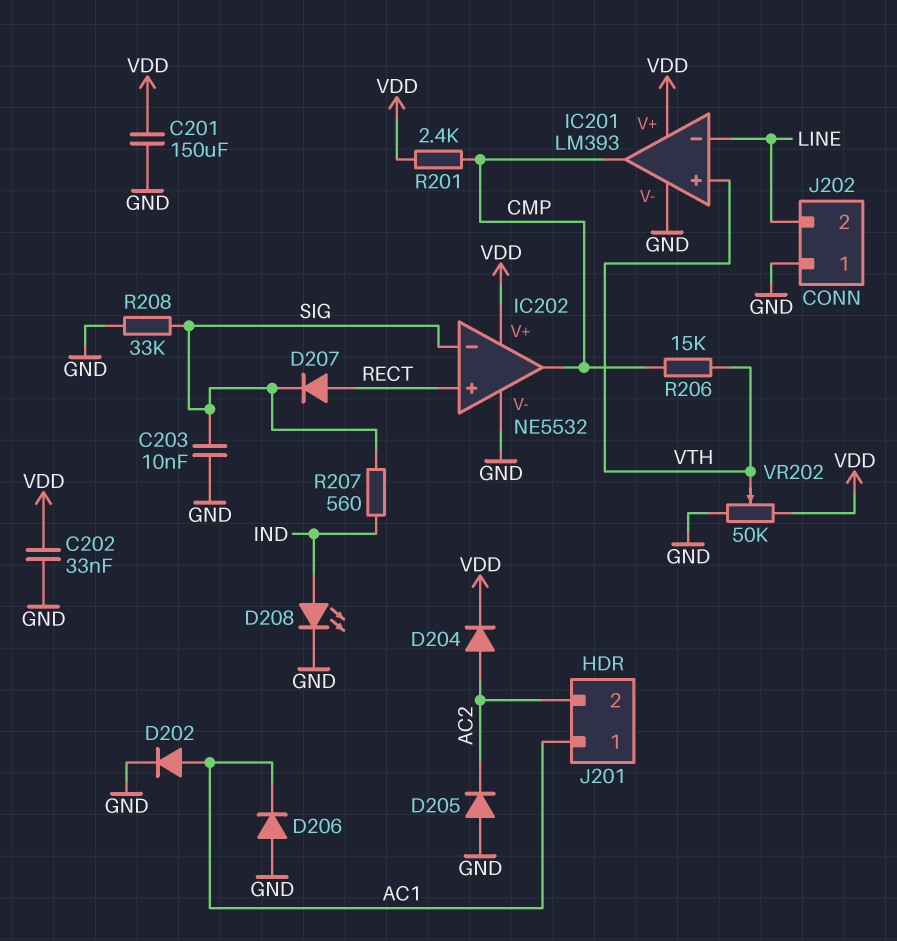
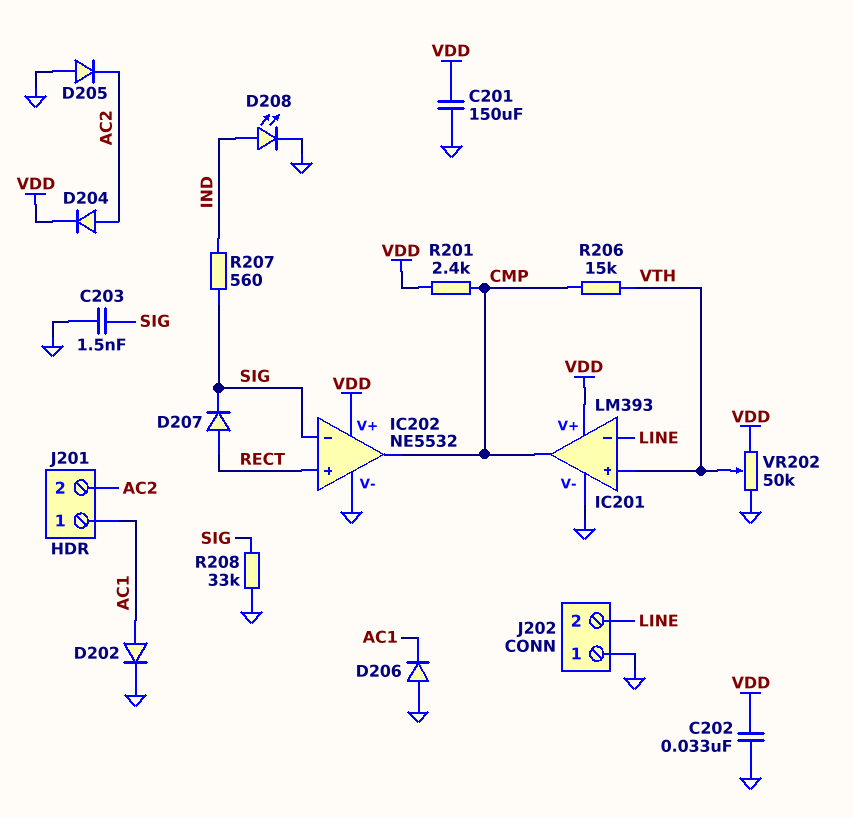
C203: 10nF (GND, SIG) -> 1.5nF (GND, SIG)

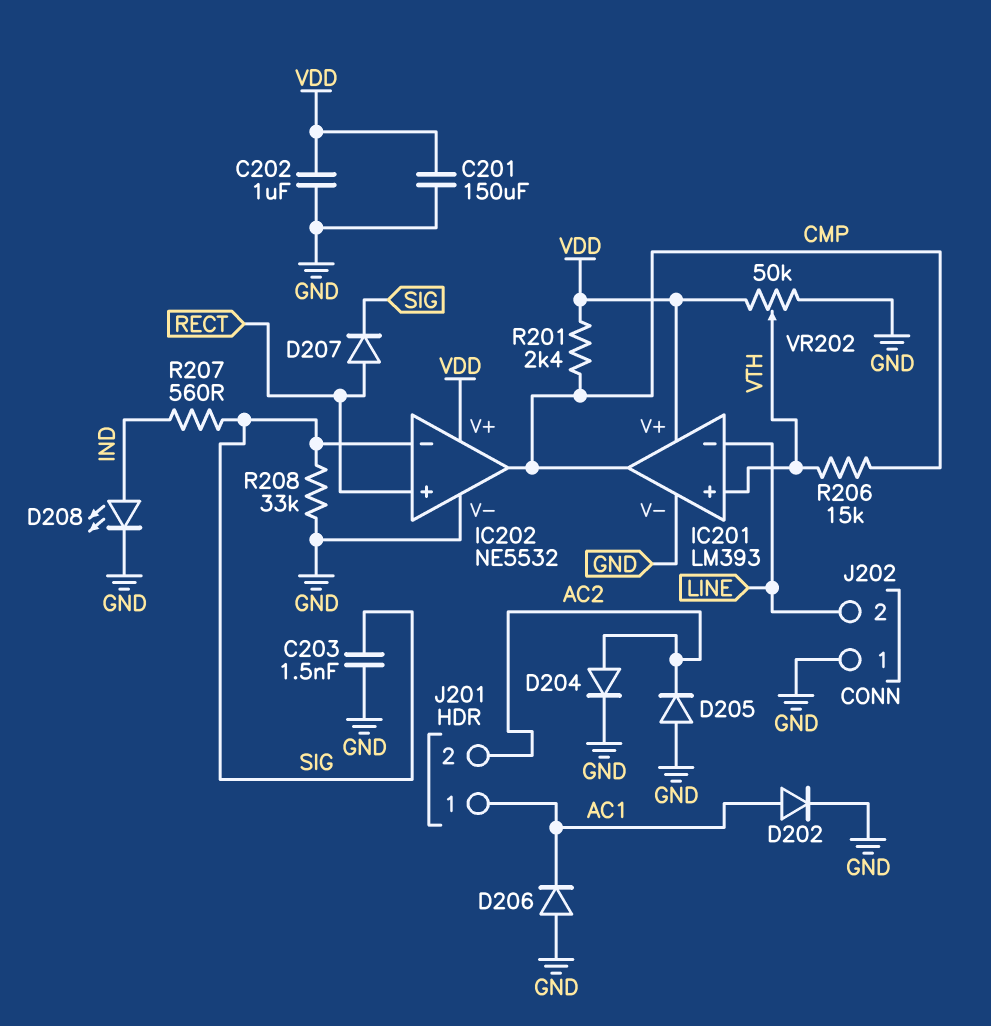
C202: 33nF (GND, VDD) -> 1uF (GND, VDD)
D204: diode (A AC2, K VDD) -> diode (A AC2, K GND)

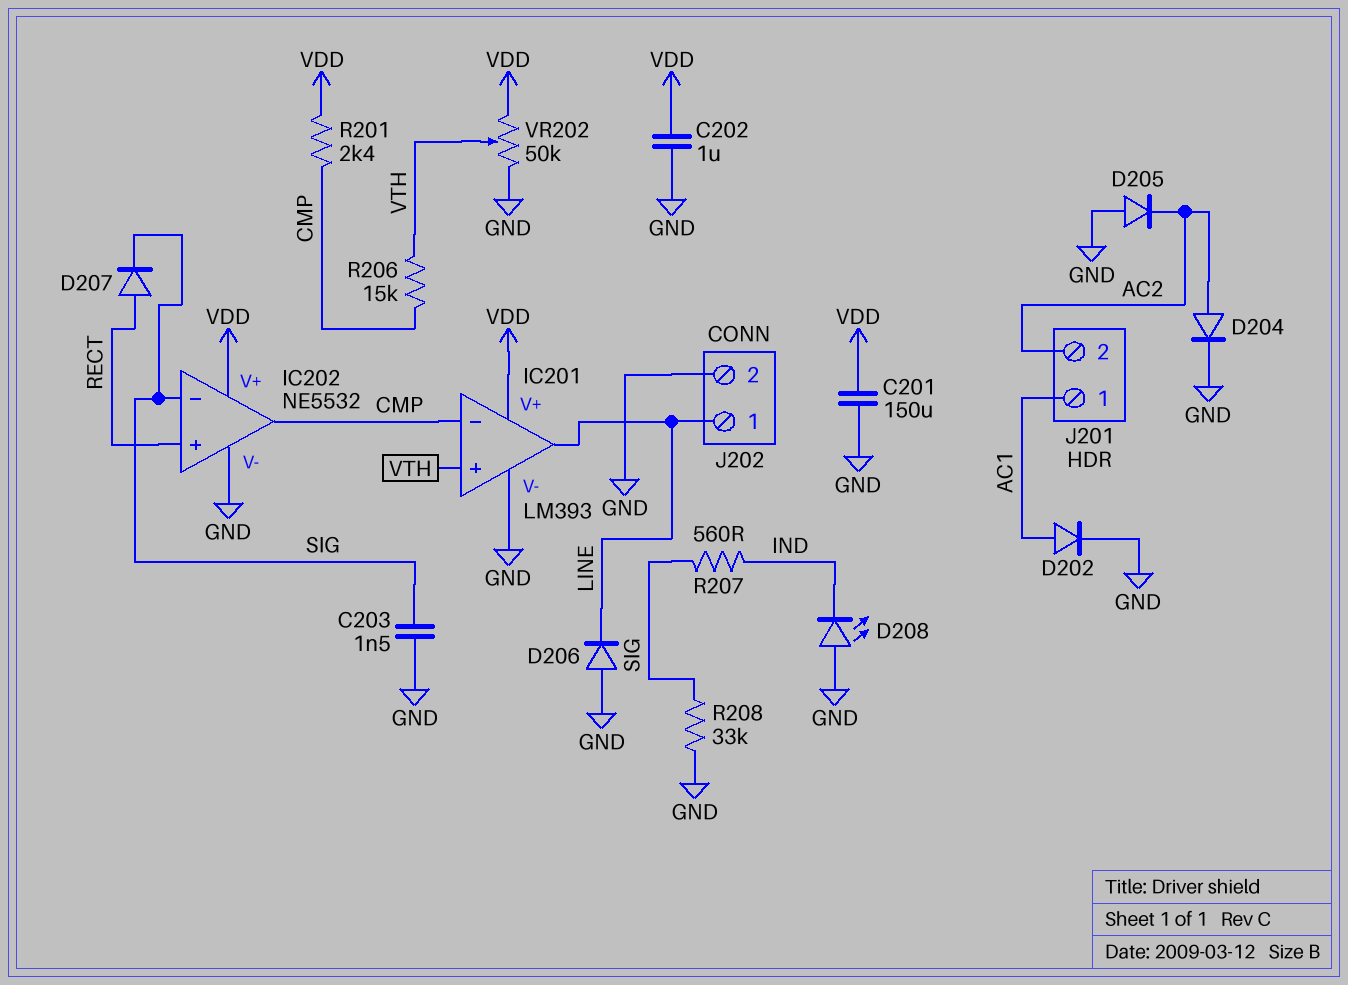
D206: diode (A GND, K AC1) -> diode (A GND, K LINE)
D208: LED (A IND, K GND) -> LED (A GND, K IND)
IC201 pin in-: LINE -> CMP
IC201 pin out: CMP -> LINE
J202 pin 1: GND -> LINE
J202 pin 2: LINE -> GND

